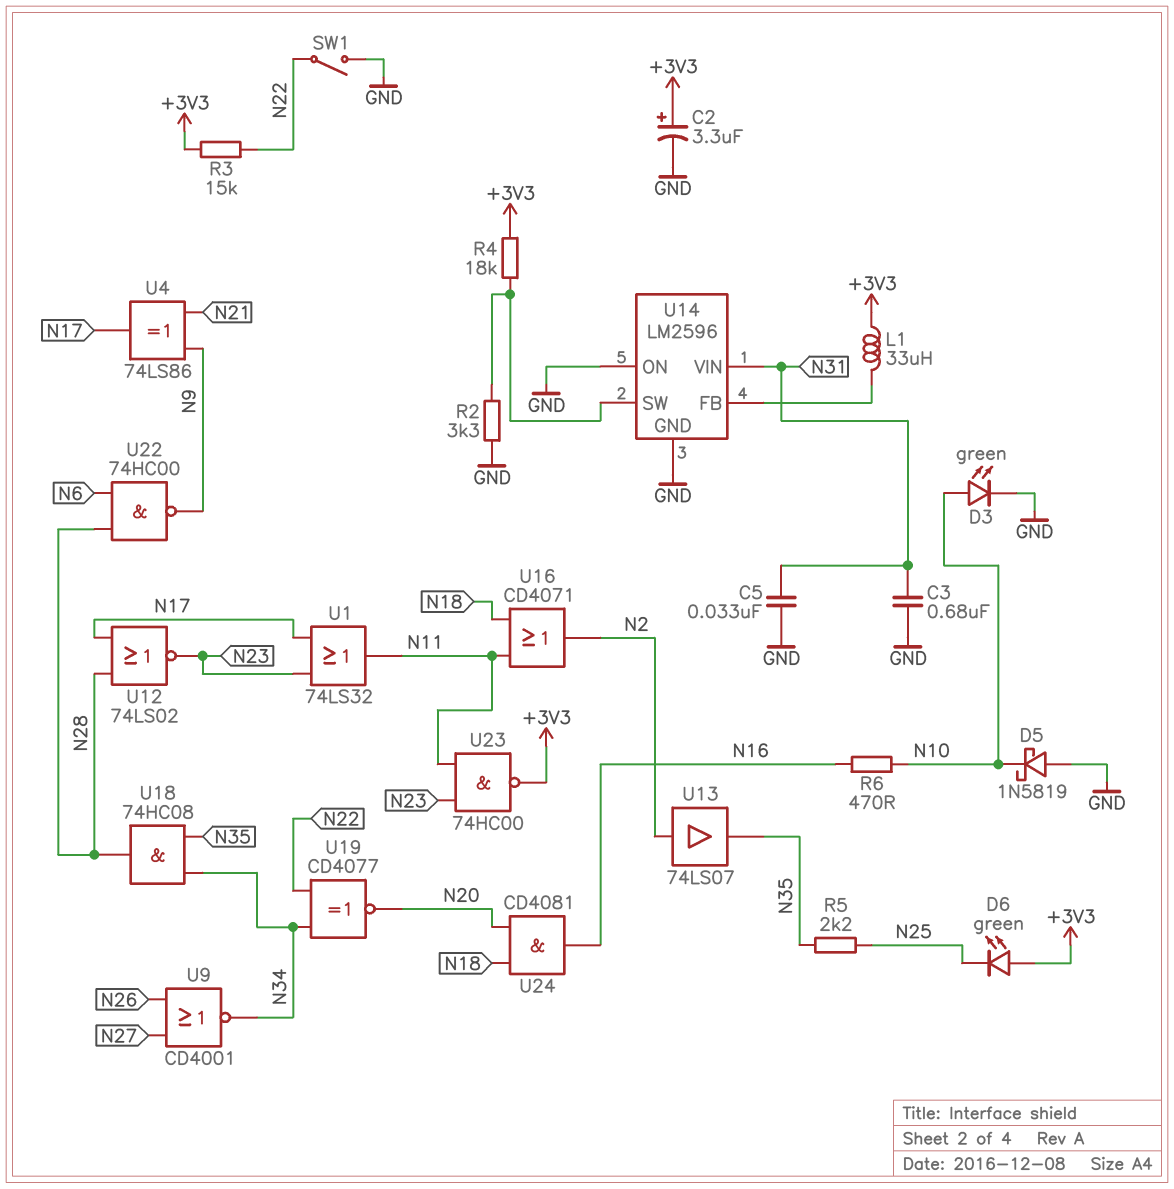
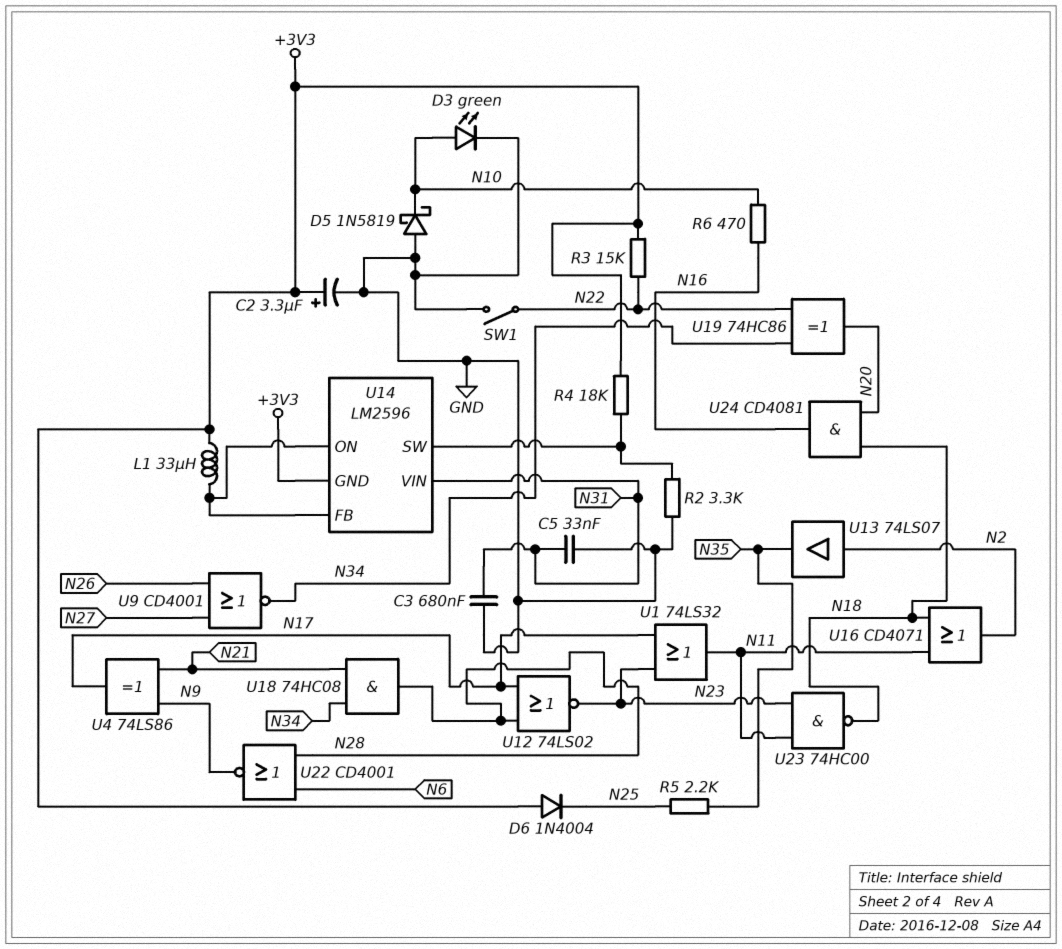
D6: LED green (A +3V3, K N25) -> diode 1N4004 (A +3V3, K N25)
U14 pin GND: GND -> +3V3
U14 pin ON: GND -> U14/FB
U18: AND 74HC08 (in N34, in N35, out N28) -> AND 74HC08 (in N21, in N34, out N28)
U19: XNOR CD4077 (in N22, in N34, out N20) -> XOR 74HC86 (in N22, in N34, out N20)
U22: NAND 74HC00 (in N6, in N28, out N9) -> NOR CD4001 (in N6, in N28, out N9)
U23: NAND 74HC00 (in N11, in N23, out +3V3) -> NAND 74HC00 (in N11, in N23, out N18)

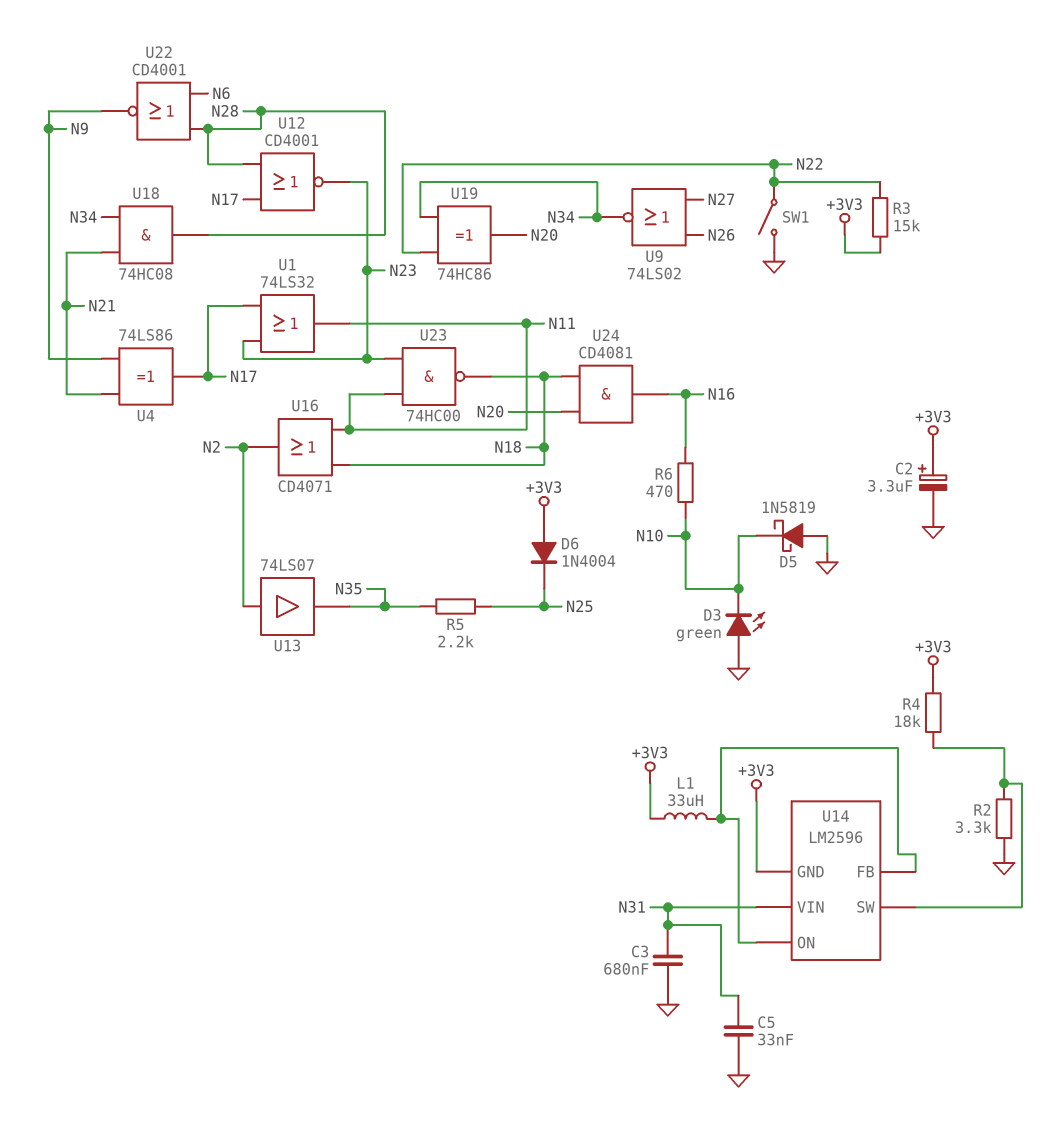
D3: LED green (A N10, K GND) -> LED green (A GND, K N10)
U9: NOR CD4001 (in N26, in N27, out N34) -> NOR 74LS02 (in N26, in N27, out N34)
U12: NOR 74LS02 (in N17, in N28, out N23) -> NOR CD4001 (in N17, in N28, out N23)

